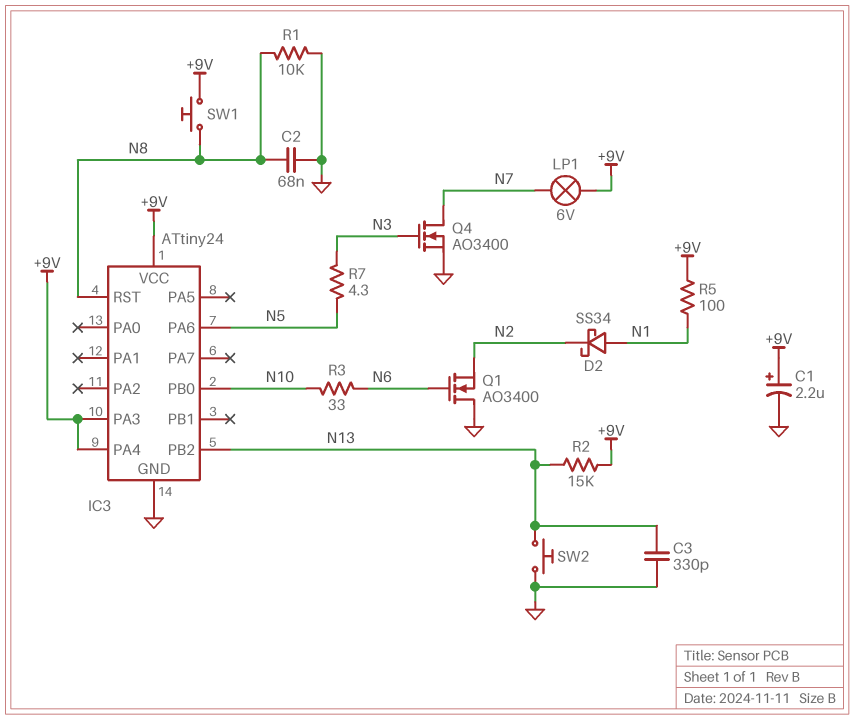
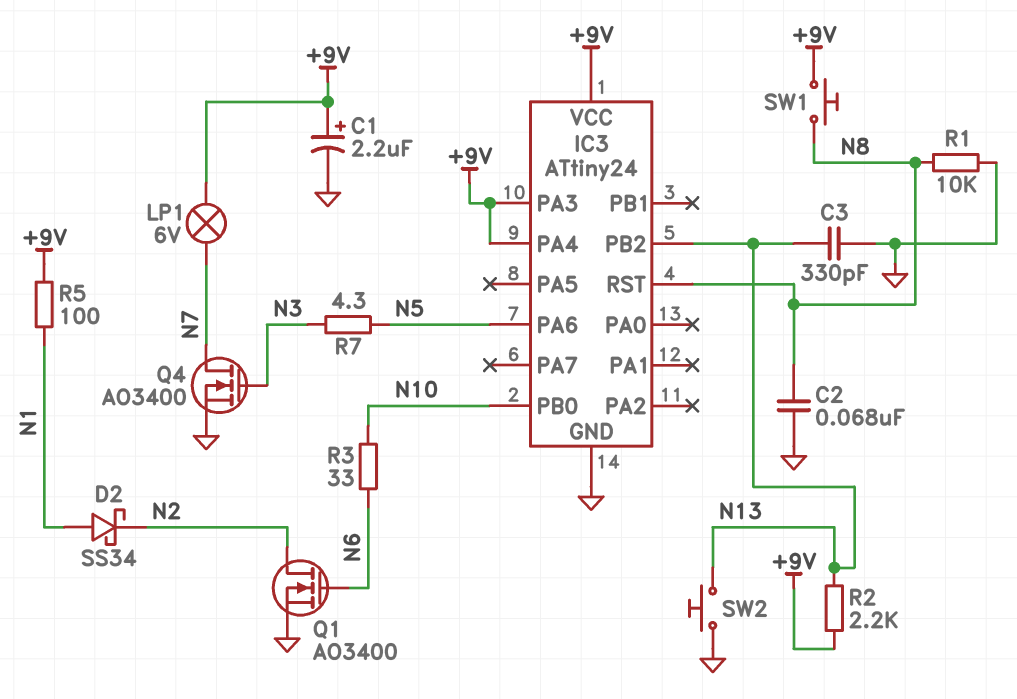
Q1: NMOS AO3400 (G N6, D GND, S N2) -> NMOS AO3400 (G N6, D N2, S GND)
R2: 15k (+9V, N13) -> 2.2k (+9V, N13)

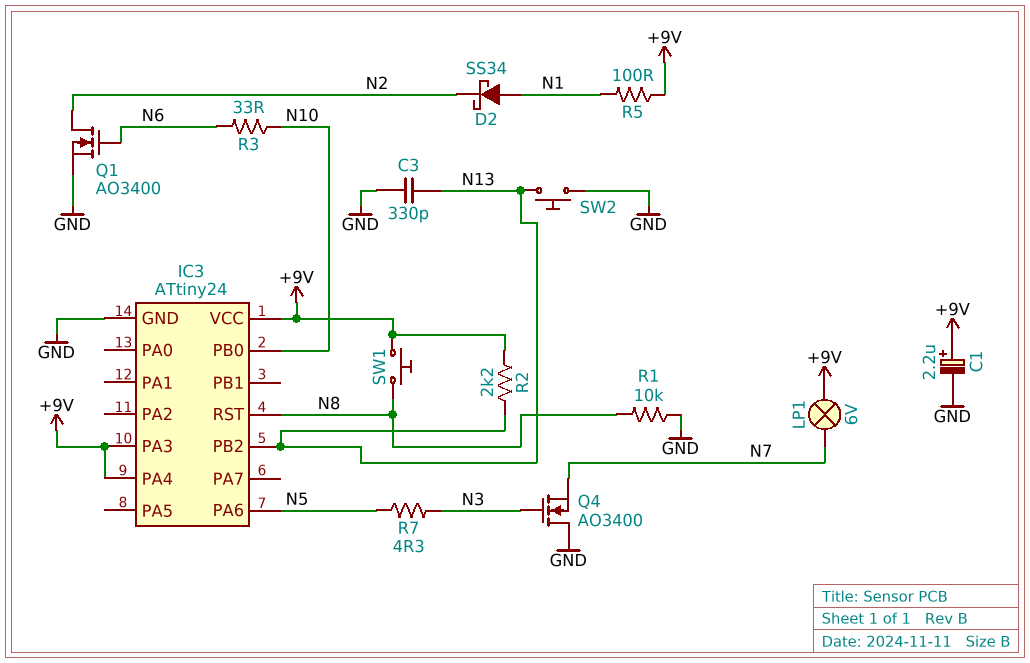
C2: 68nF (GND, N8) -> none
Q4: NMOS AO3400 (G N3, D N7, S GND) -> NMOS AO3400 (G N3, D GND, S N7)

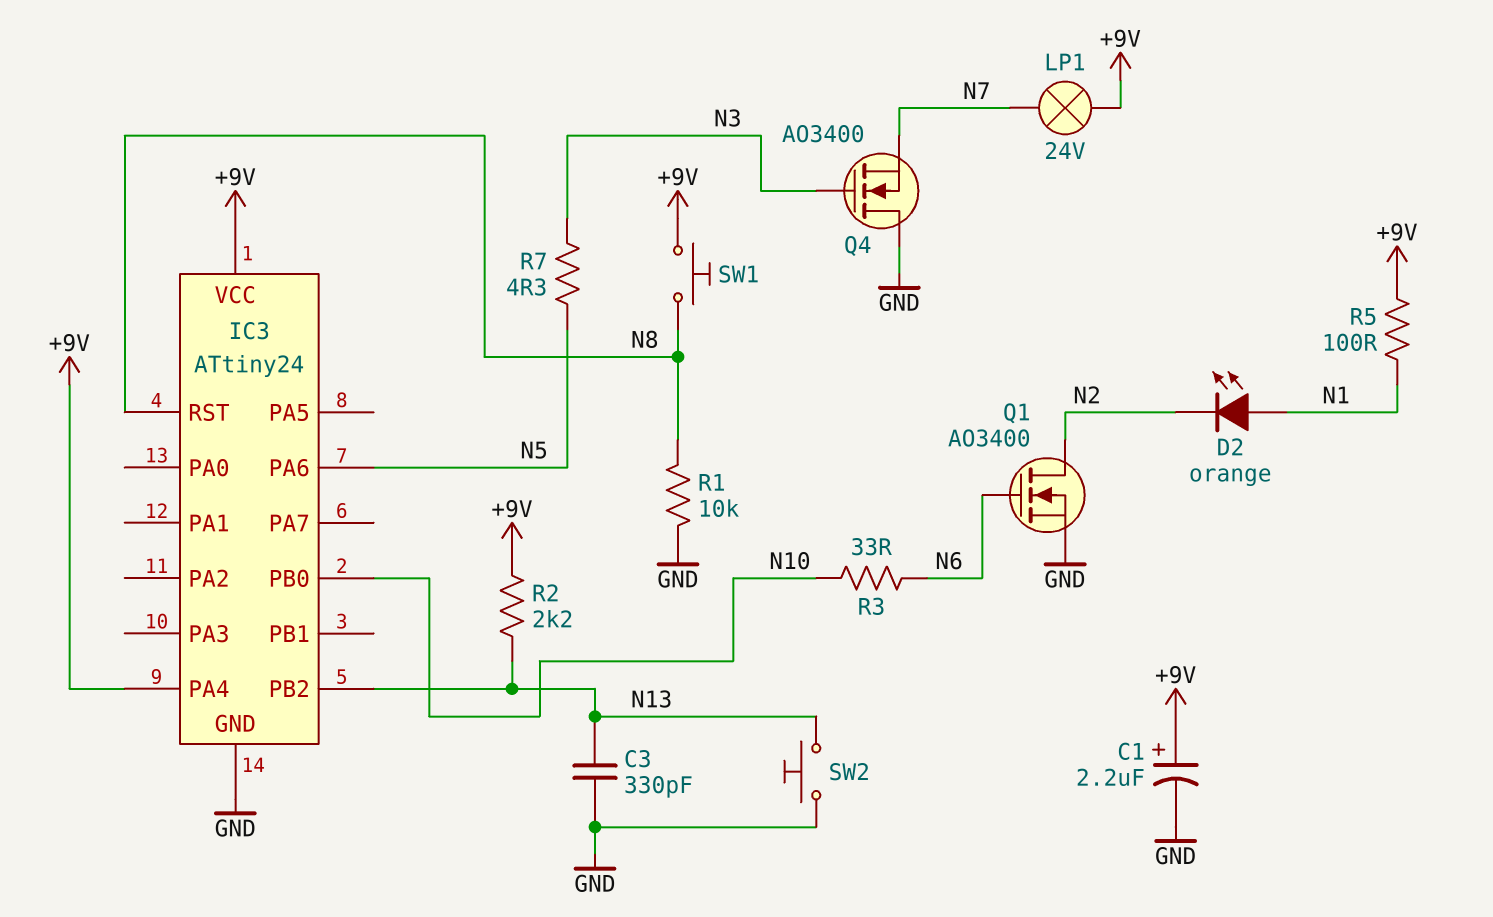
D2: schottky SS34 (A N1, K N2) -> LED orange (A N1, K N2)
IC3 pin PA3: +9V -> none
LP1: lamp 6V (+9V, N7) -> lamp 24V (+9V, N7)

